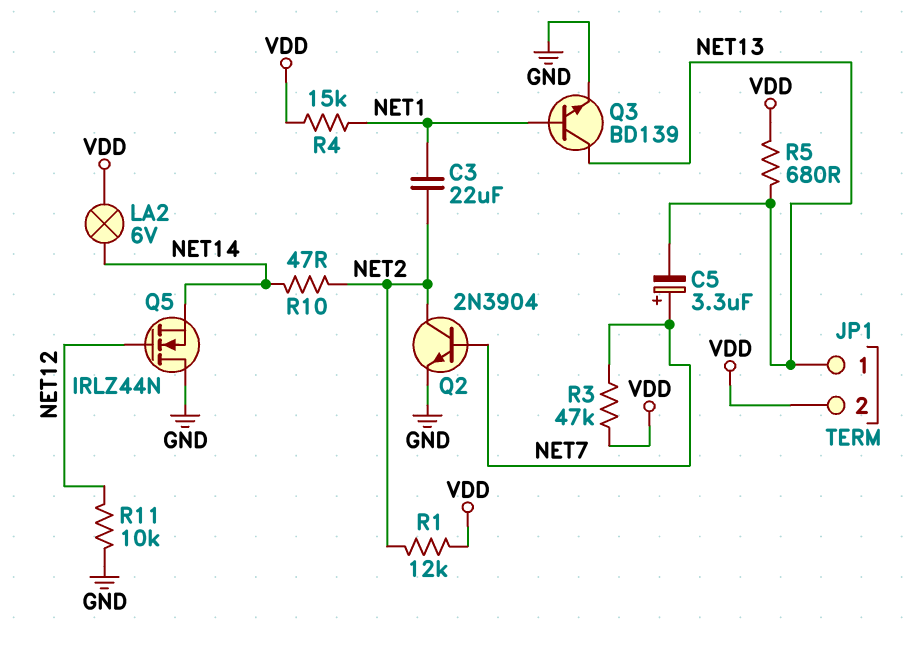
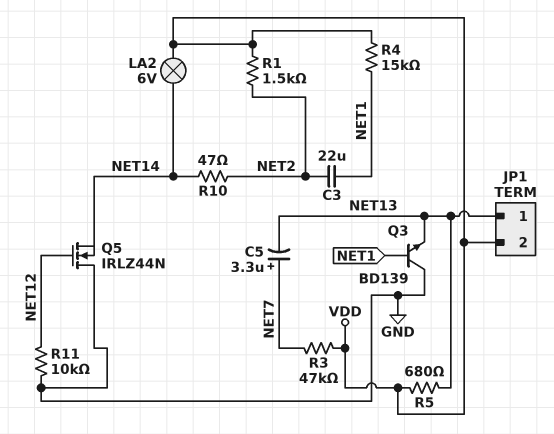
Q2: NPN 2N3904 (B NET7, C NET2, E GND) -> none
Q3: NPN BD139 (B NET1, C NET13, E GND) -> NPN BD139 (B NET1, C GND, E NET13)
R1: 12k (NET2, VDD) -> 1.5k (NET2, VDD)

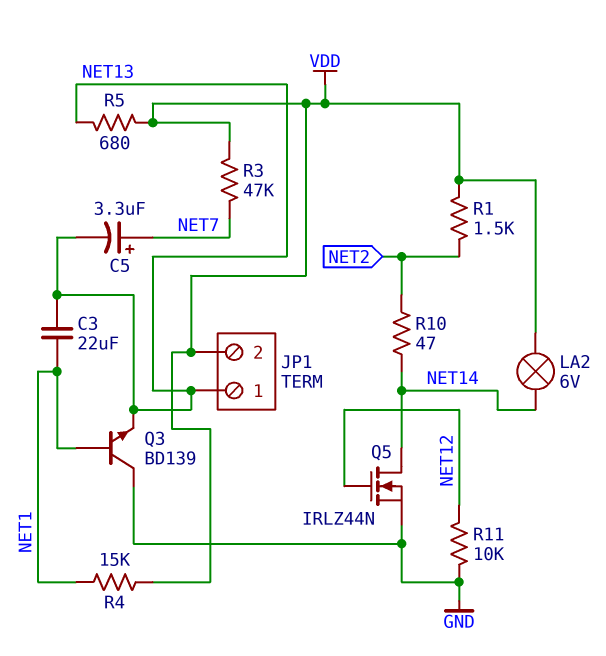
C3: 22uF (NET1, NET2) -> 22uF (NET1, NET13)
Q5: NMOS IRLZ44N (G NET12, D GND, S NET14) -> NMOS IRLZ44N (G NET12, D NET14, S GND)

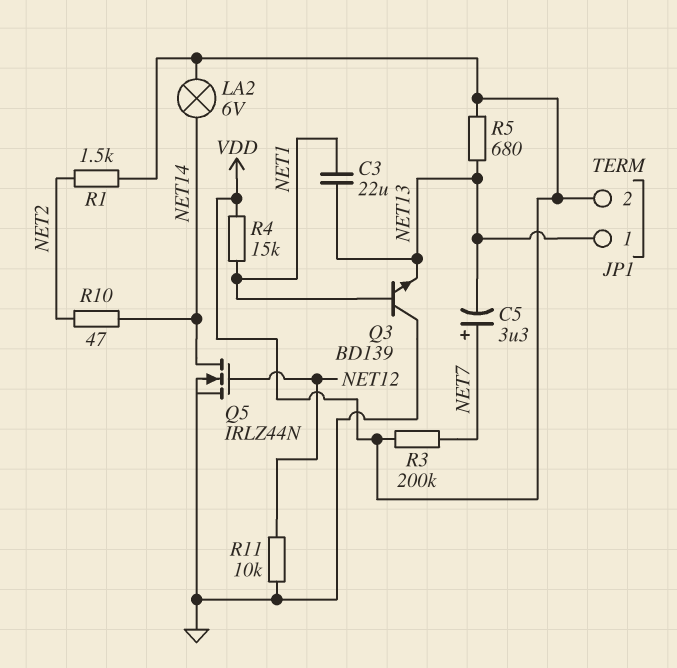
R3: 47k (NET7, VDD) -> 200k (NET7, VDD)

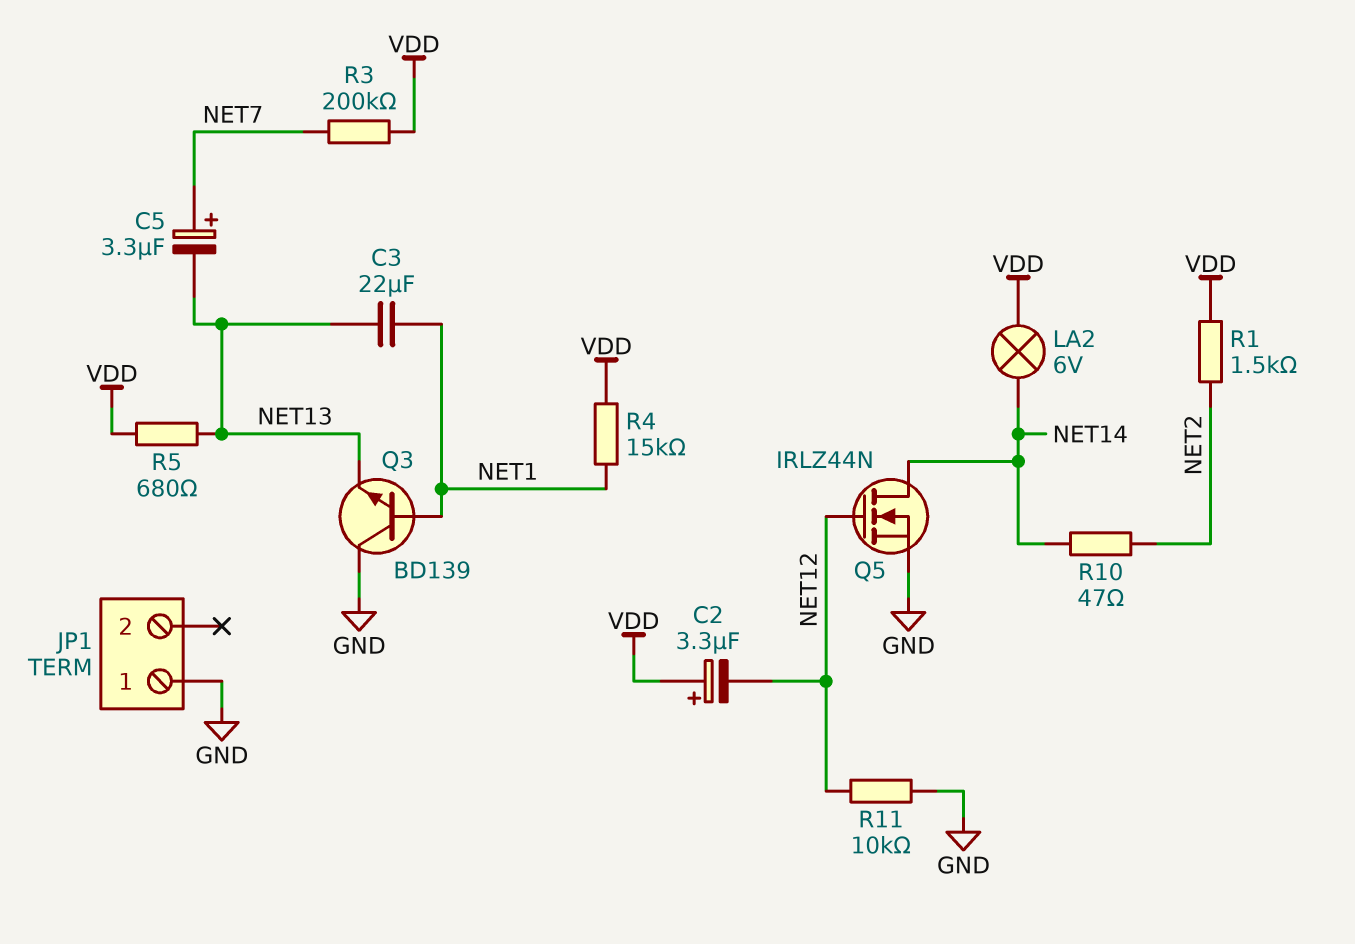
C2: none -> 3.3uF (plus VDD, minus NET12)
JP1 pin 1: NET13 -> GND
JP1 pin 2: VDD -> none

